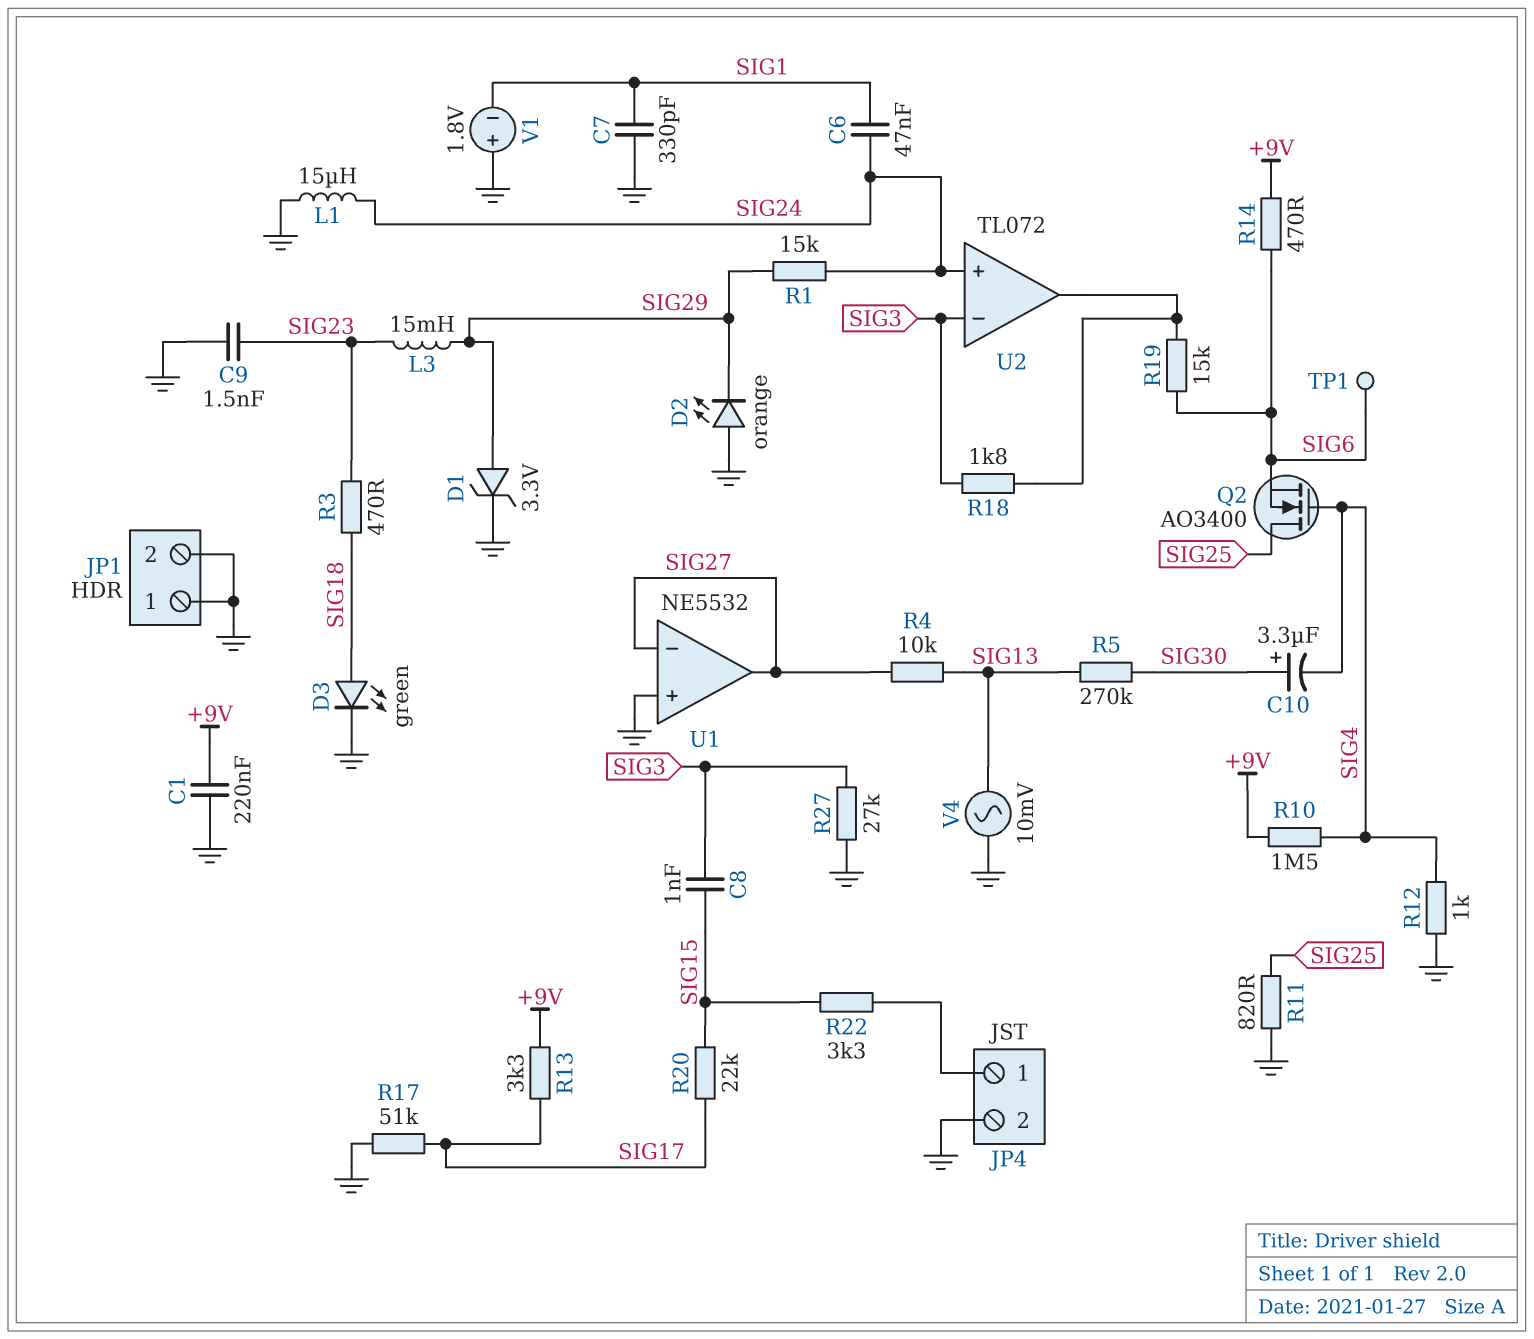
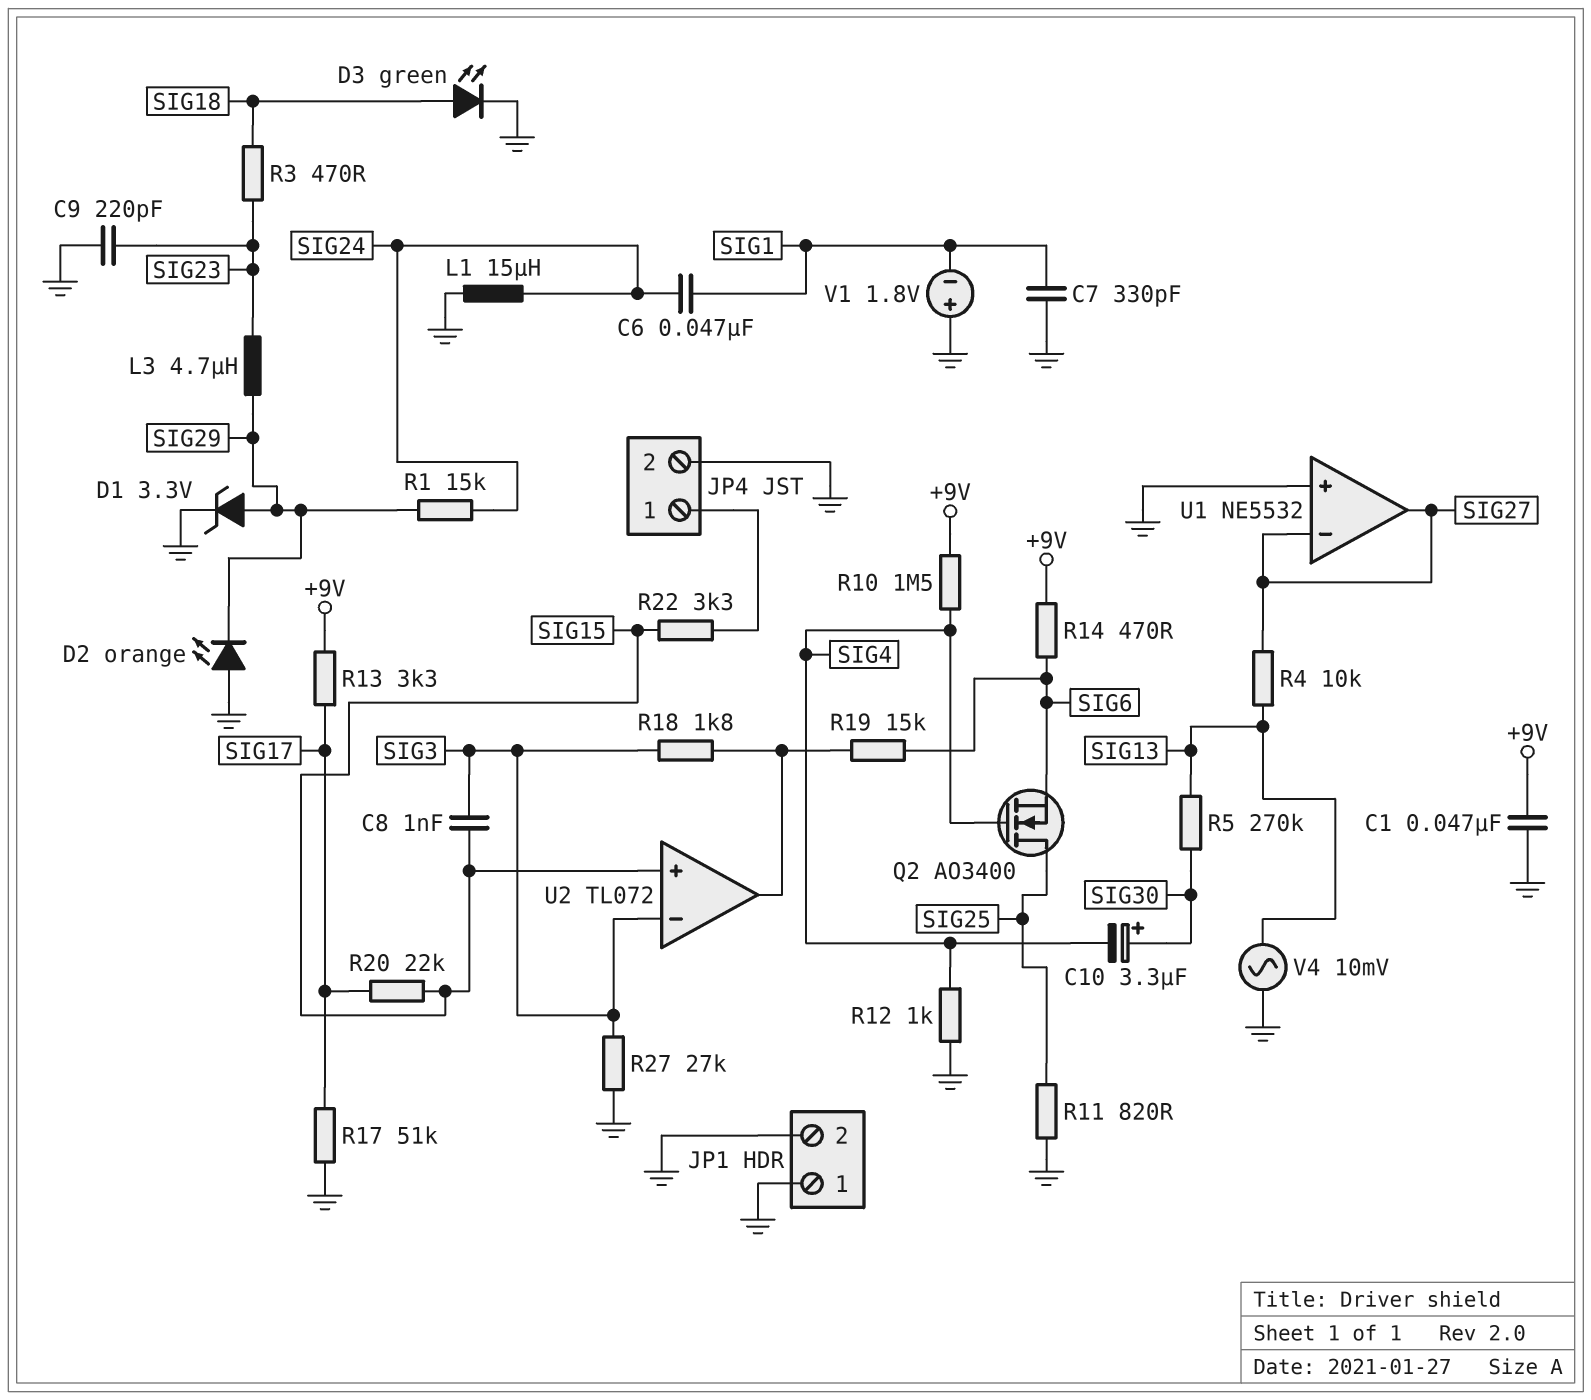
C1: 220nF (+9V, GND) -> 47nF (+9V, GND)
C9: 1.5nF (GND, SIG23) -> 220pF (GND, SIG23)
L3: 15mH (SIG23, SIG29) -> 4.7uH (SIG23, SIG29)
TP1: test point (SIG6) -> none
U2 pin in+: SIG24 -> SIG15

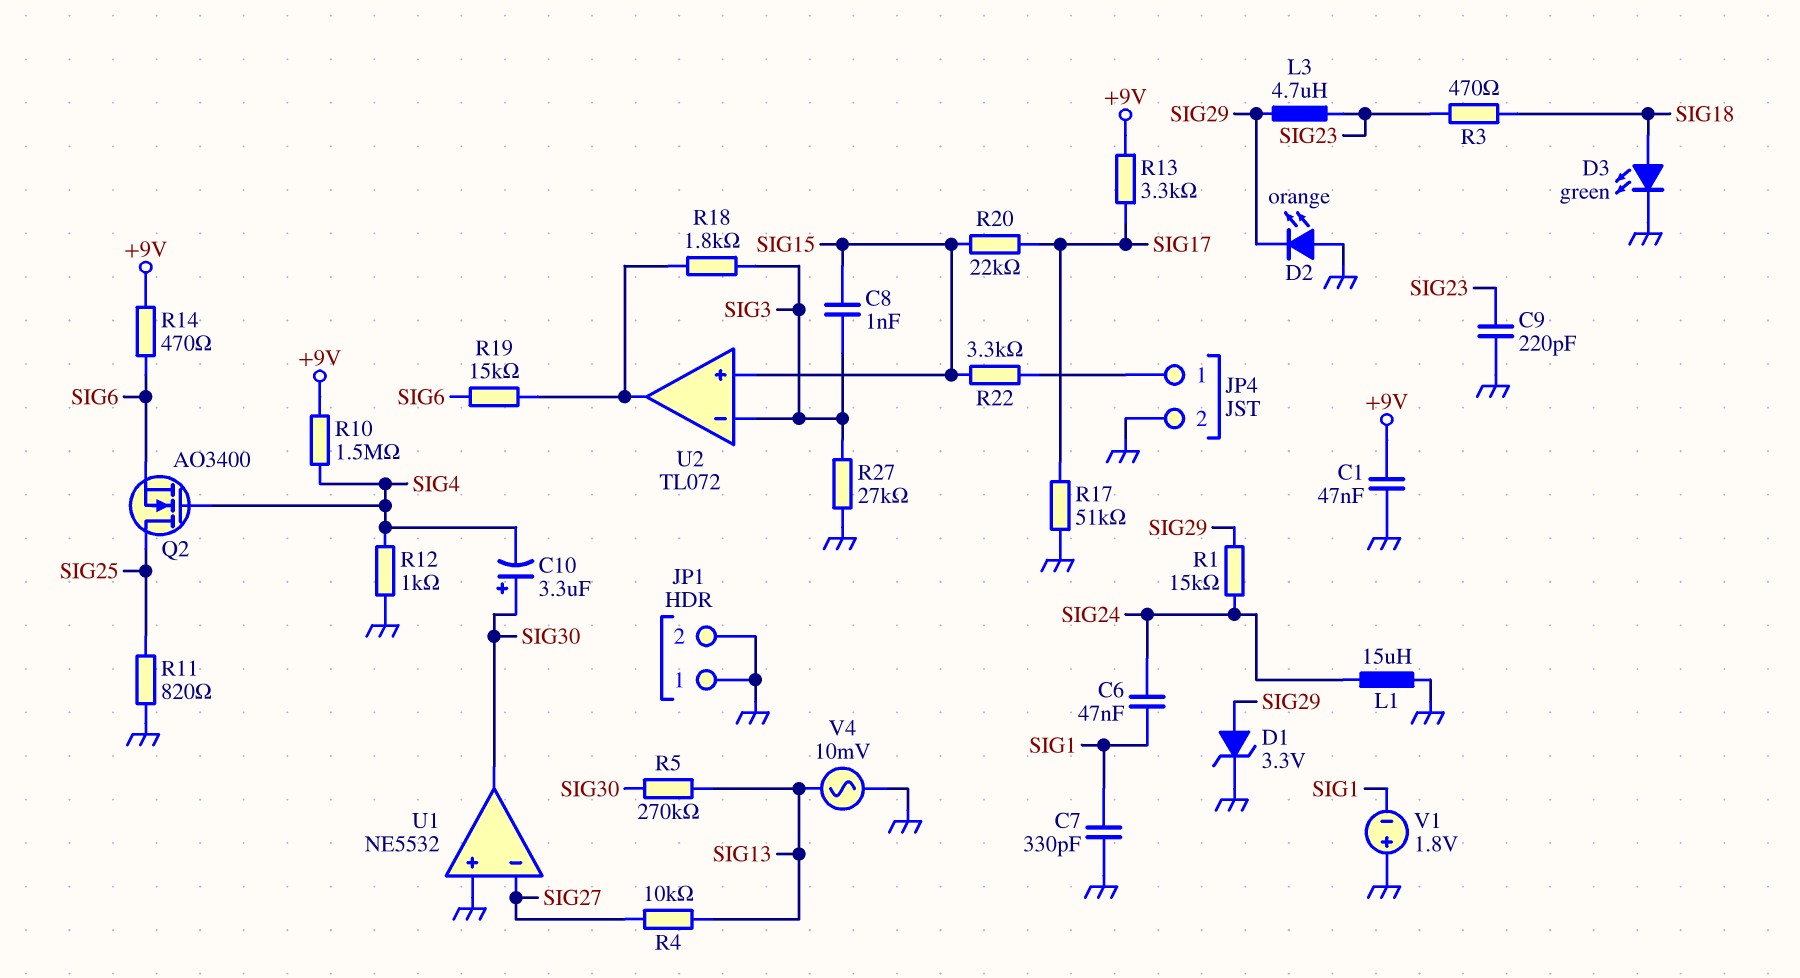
U1 pin out: SIG27 -> SIG30

